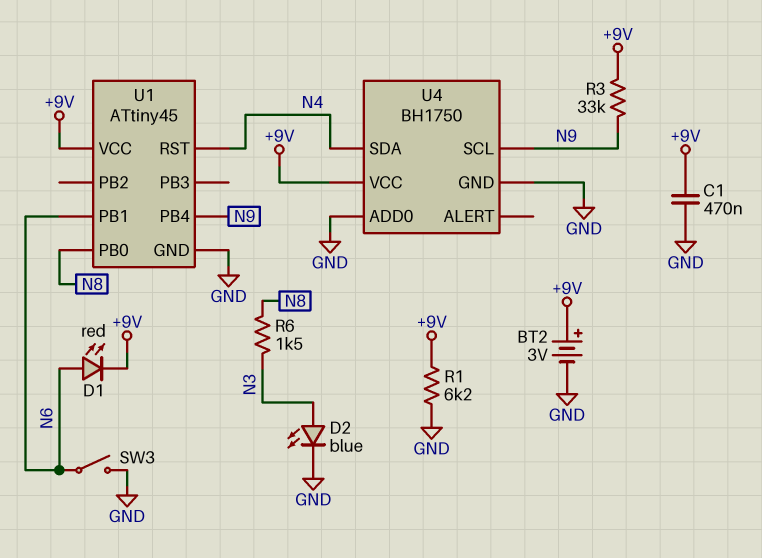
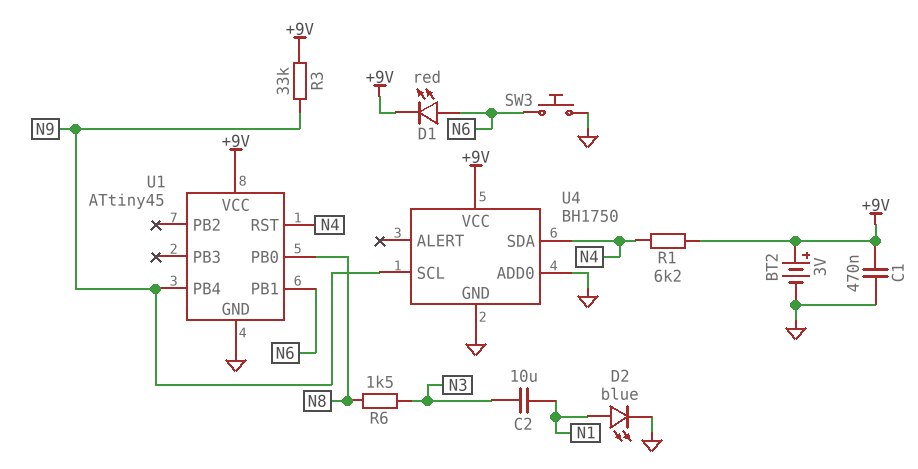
C2: none -> 10uF (N1, N3)
D2: LED blue (A N3, K GND) -> LED blue (A N1, K GND)
R1: 6.2k (+9V, GND) -> 6.2k (+9V, N4)
SW3: switch (GND, N6) -> button (GND, N6)

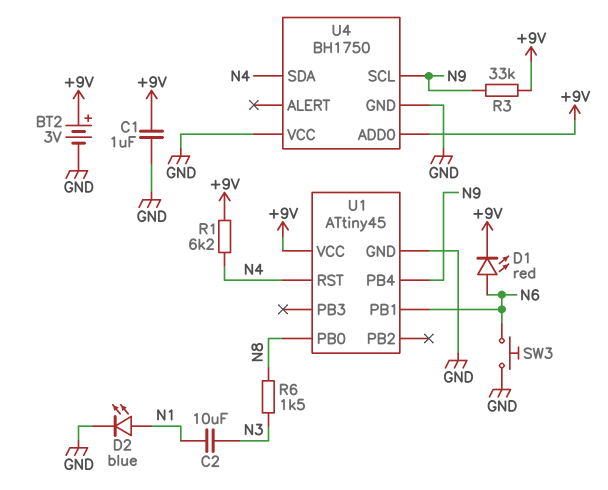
C1: 470nF (+9V, GND) -> 1uF (+9V, GND)
U4 pin ADD0: GND -> +9V
U4 pin VCC: +9V -> GND

